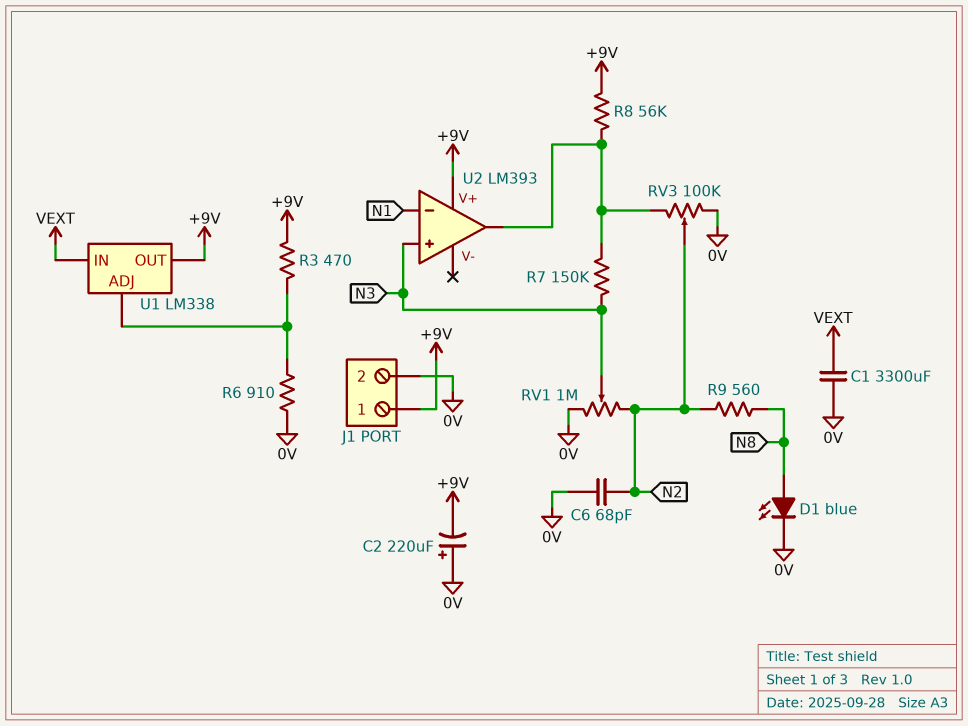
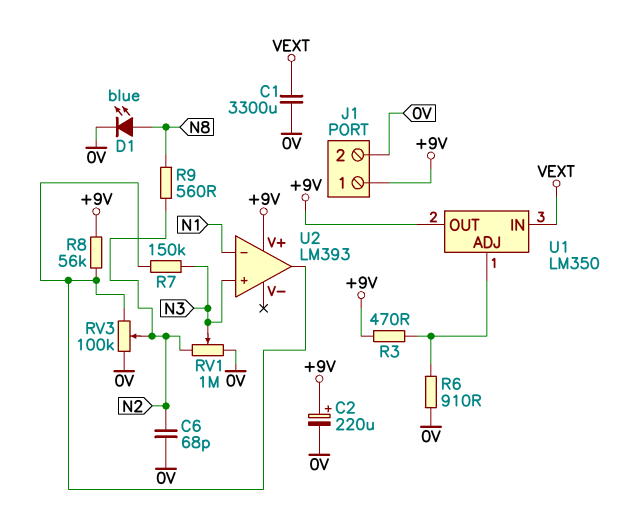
C2: 220uF (plus 0V, minus +9V) -> 220uF (plus +9V, minus 0V)
U1: LM338 -> LM350

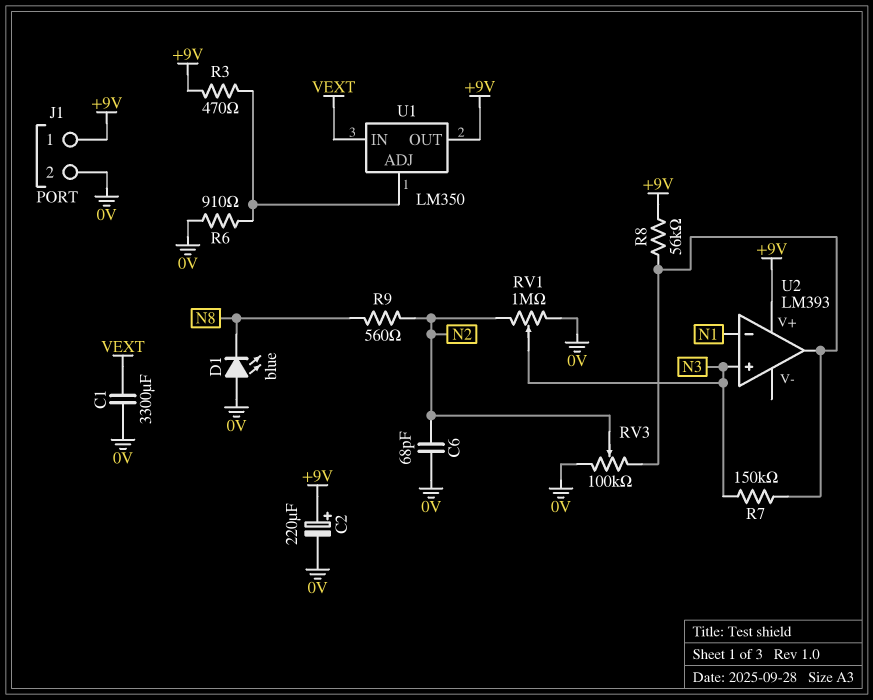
D1: LED blue (A N8, K 0V) -> LED blue (A 0V, K N8)

